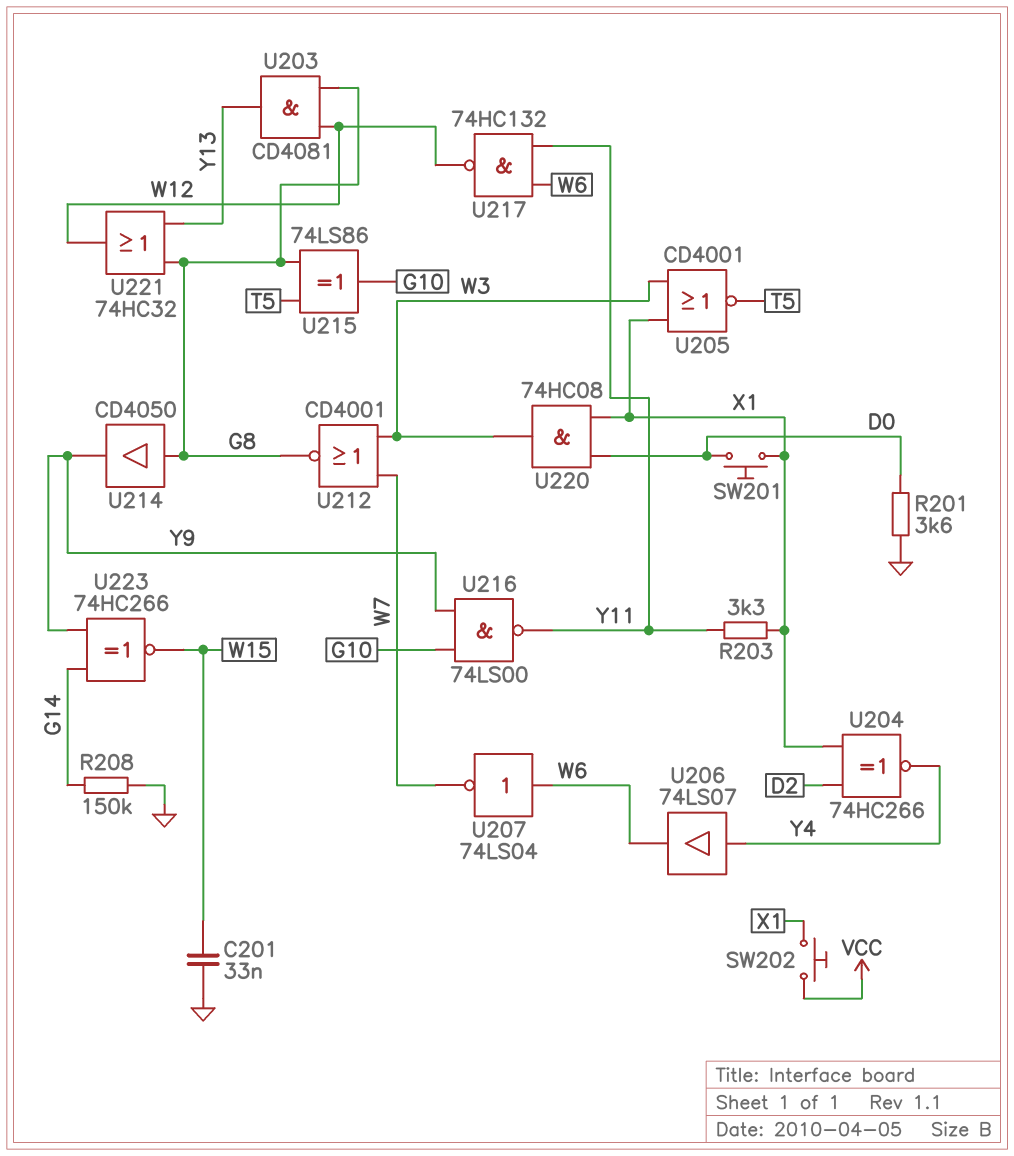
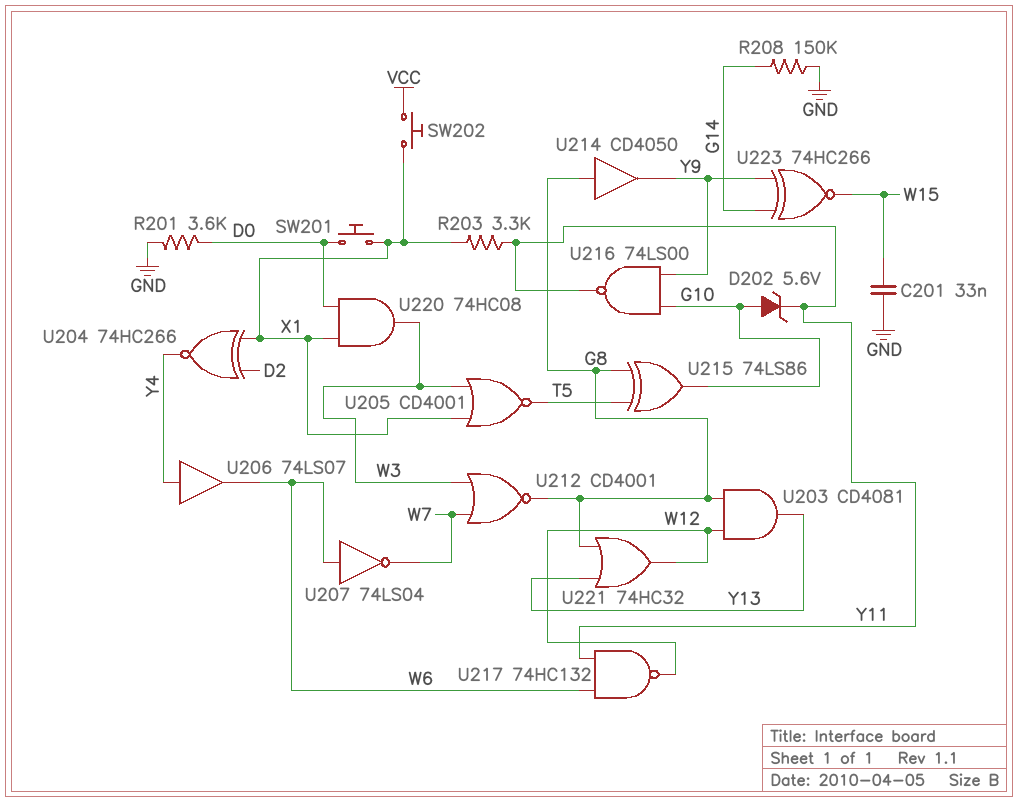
D202: none -> zener 5.6V (A G10, K Y11)

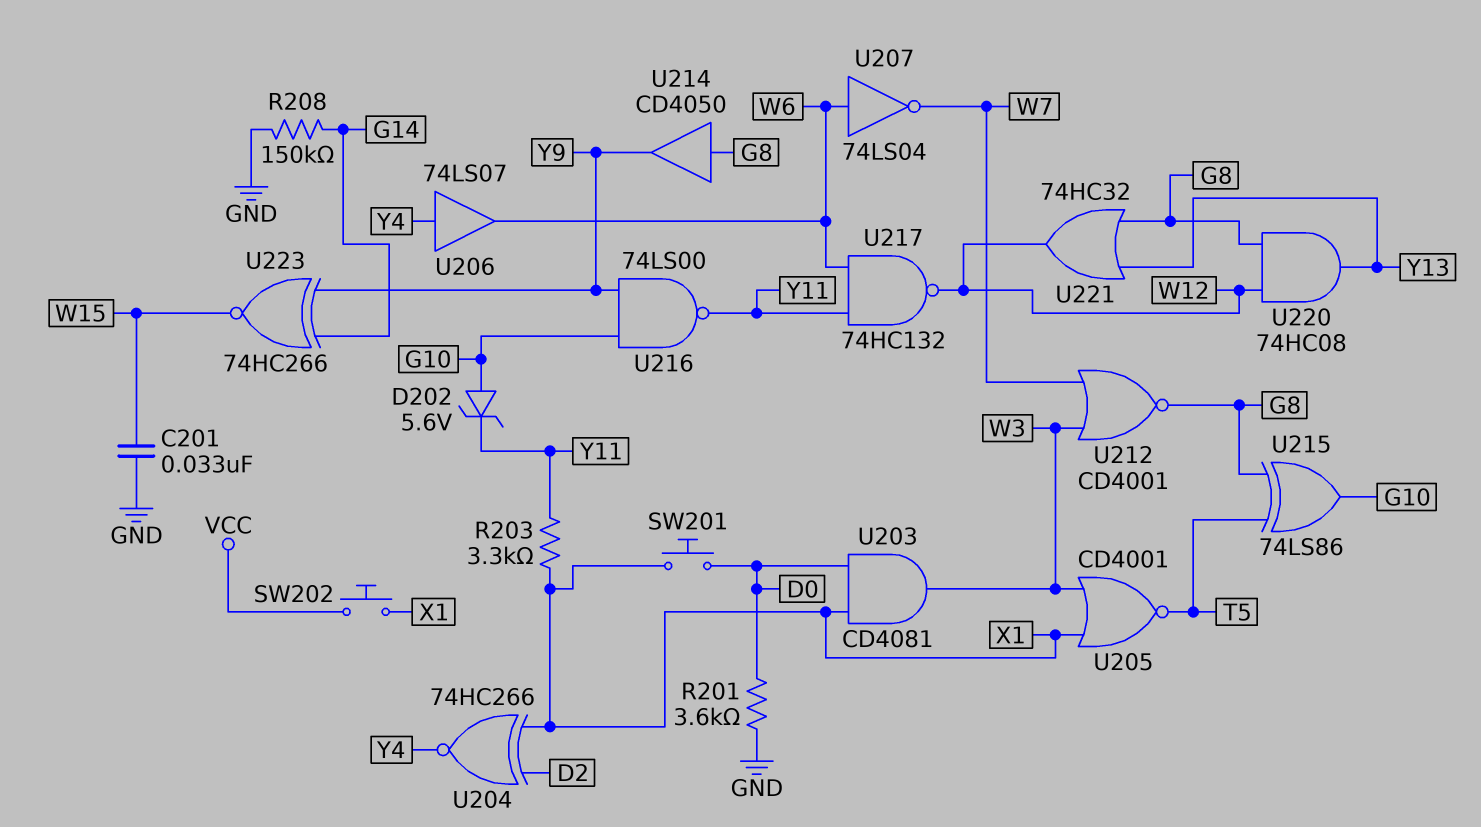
U203: AND CD4081 (in G8, in W12, out Y13) -> AND CD4081 (in D0, in X1, out W3)
U220: AND 74HC08 (in D0, in X1, out W3) -> AND 74HC08 (in G8, in W12, out Y13)

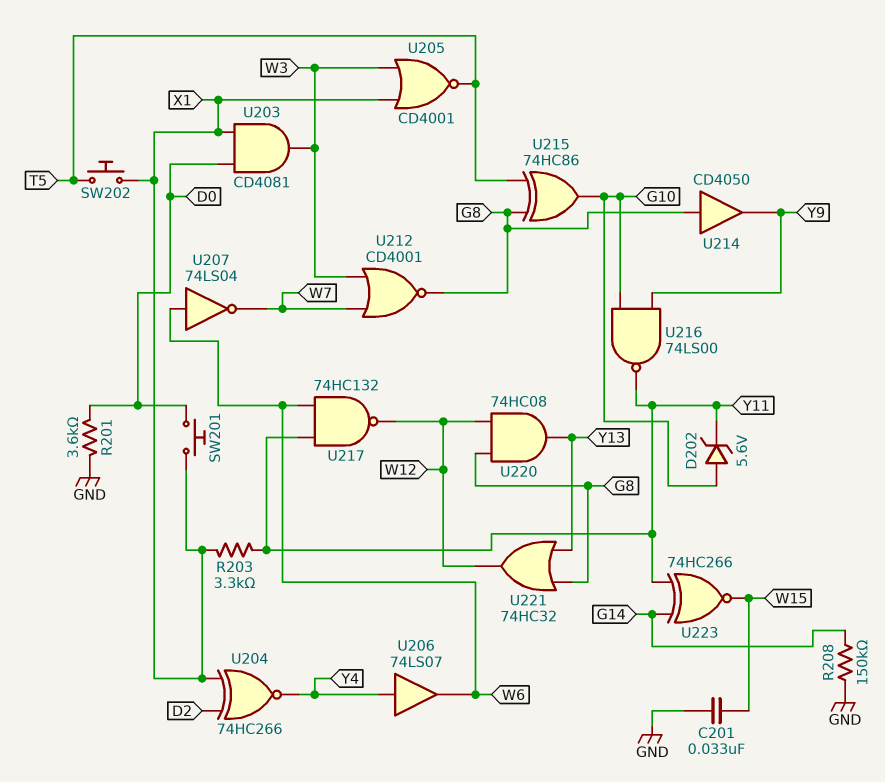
SW202: button (VCC, X1) -> button (T5, X1)
U215: XOR 74LS86 (in G8, in T5, out G10) -> XOR 74HC86 (in G8, in T5, out G10)
U223: XNOR 74HC266 (in G14, in Y9, out W15) -> XNOR 74HC266 (in G14, in Y11, out W15)

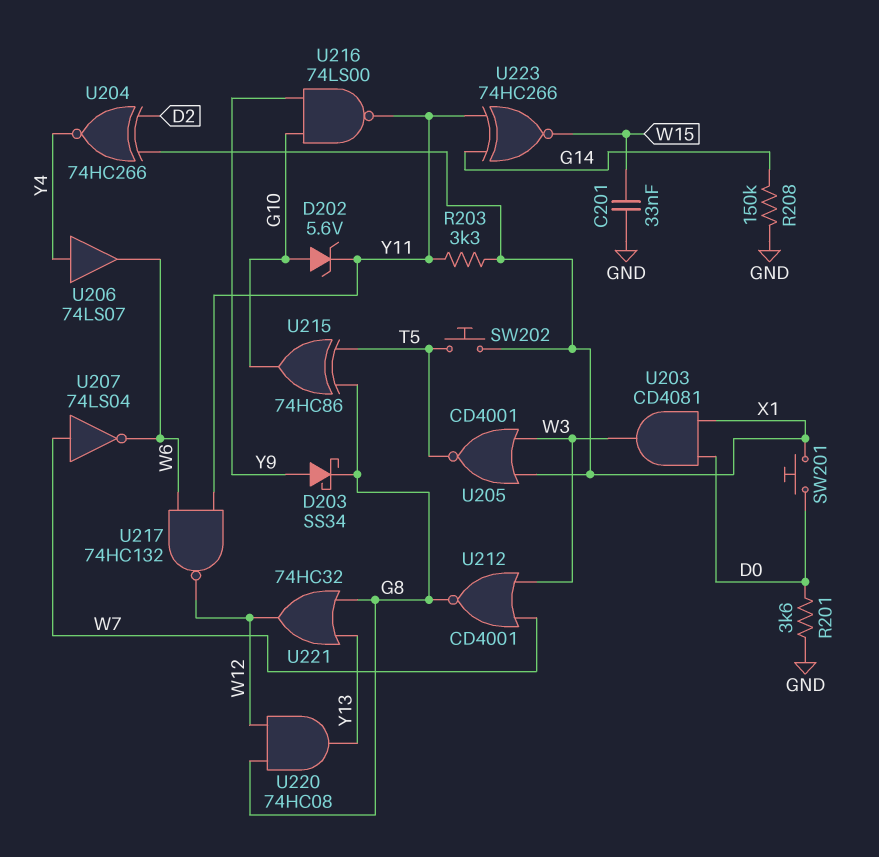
D203: none -> schottky SS34 (A Y9, K G8)
U207: NOT 74LS04 (in W6, out W7) -> NOT 74LS04 (in W7, out W6)
U214: buffer CD4050 (in G8, out Y9) -> none

